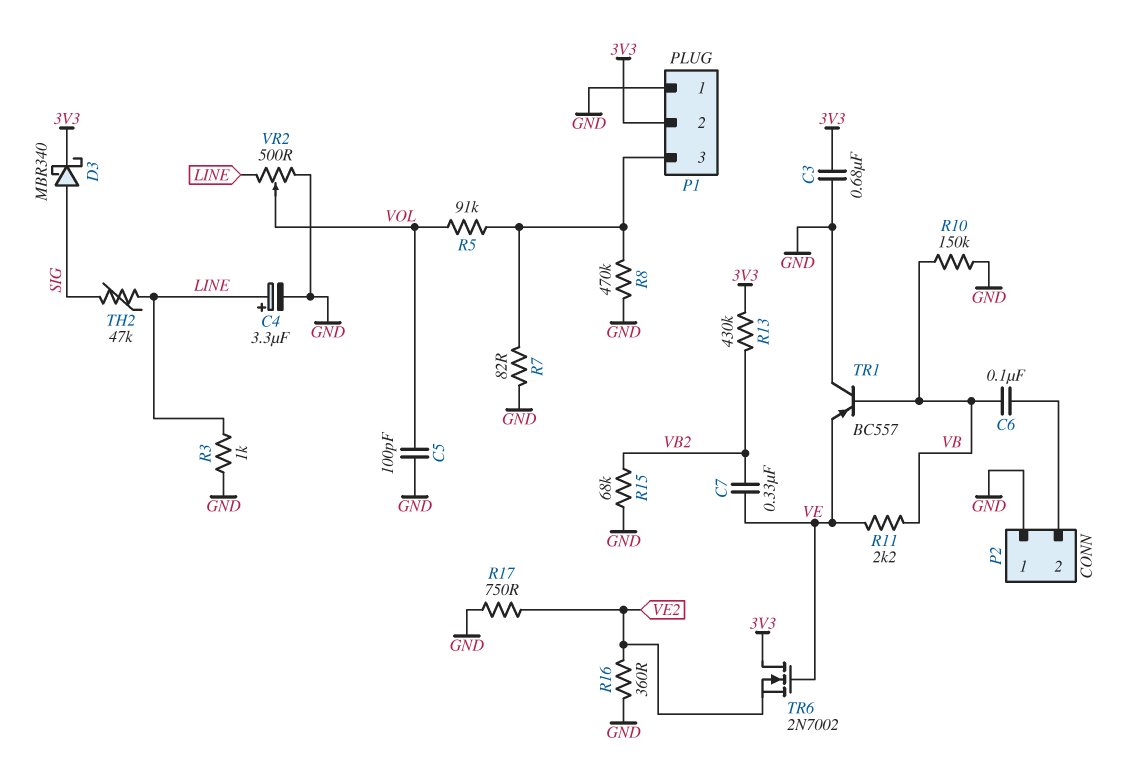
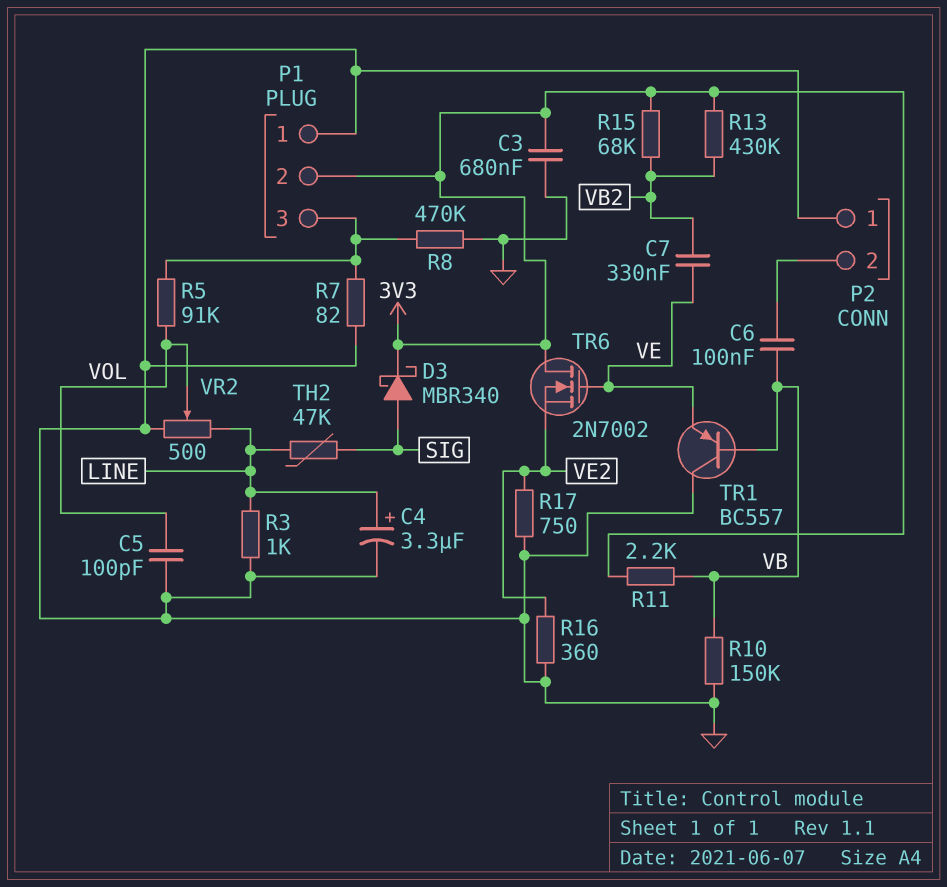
R11: 2.2k (VB, VE) -> 2.2k (3V3, VB)
R15: 68k (GND, VB2) -> 68k (3V3, VB2)

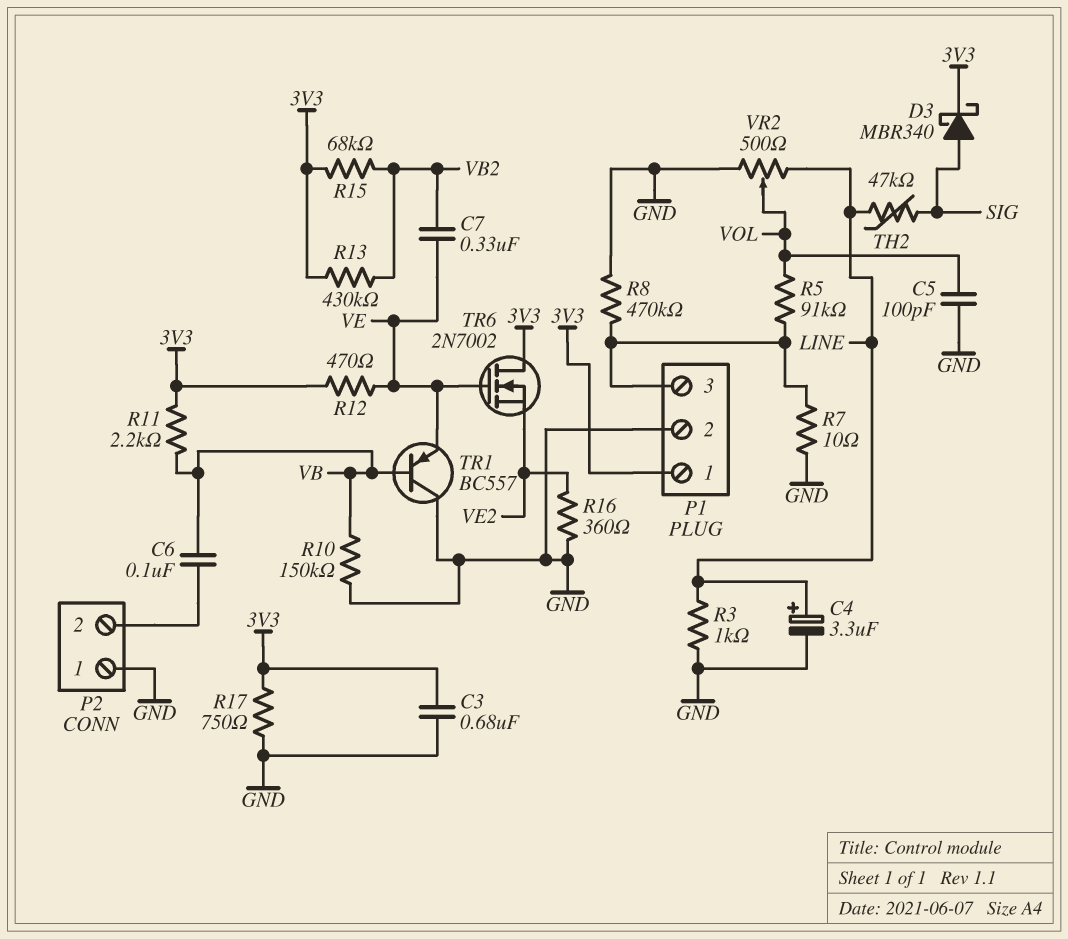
P1 pin 1: GND -> 3V3
P1 pin 2: 3V3 -> GND
R7: 82 (GND, P1/3) -> 10 (GND, P1/3)
R12: none -> 470 (3V3, VE)
R17: 750 (GND, VE2) -> 750 (3V3, GND)

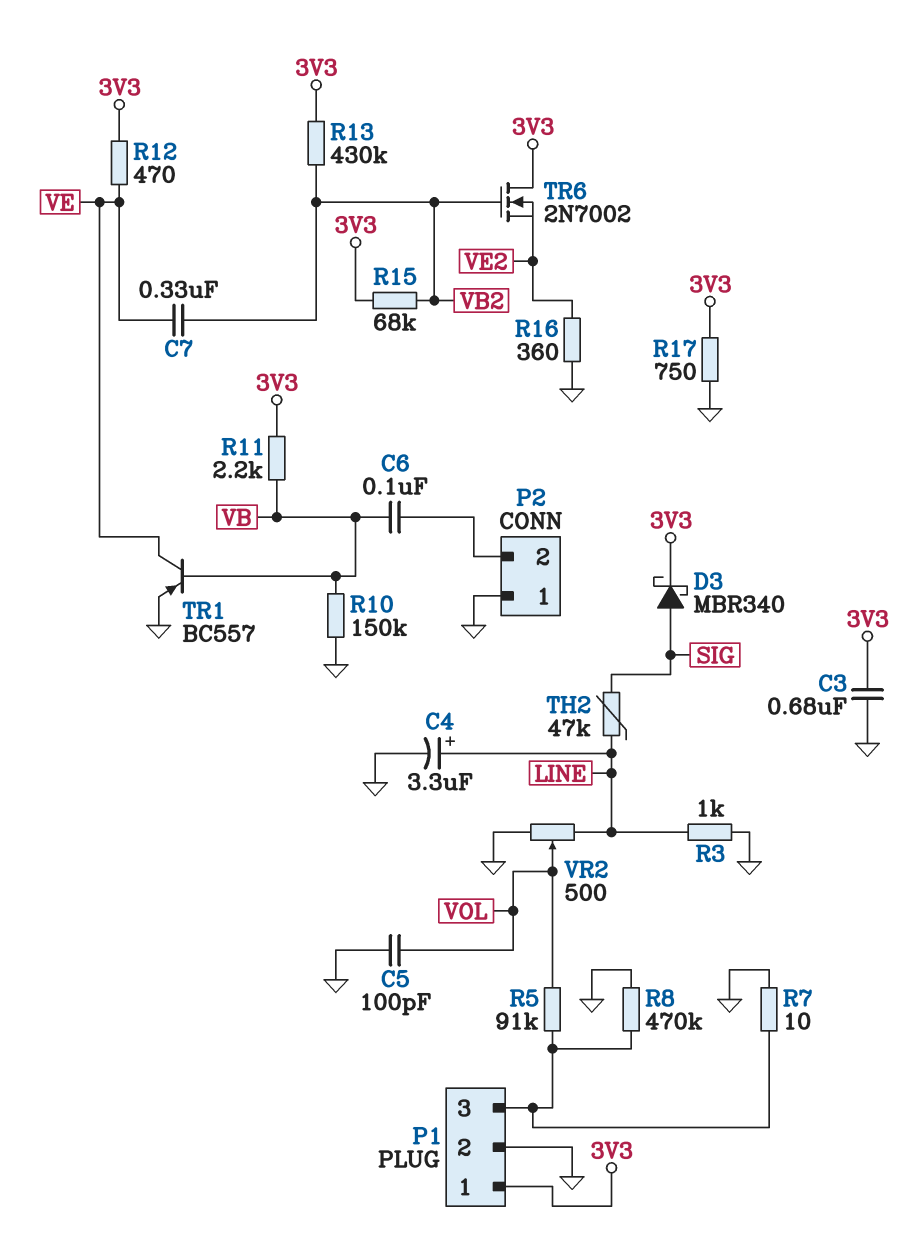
TR1: PNP BC557 (B VB, C GND, E VE) -> PNP BC557 (B VB, C VE, E GND)
TR6: NMOS 2N7002 (G VE, D 3V3, S VE2) -> NMOS 2N7002 (G VB2, D 3V3, S VE2)

